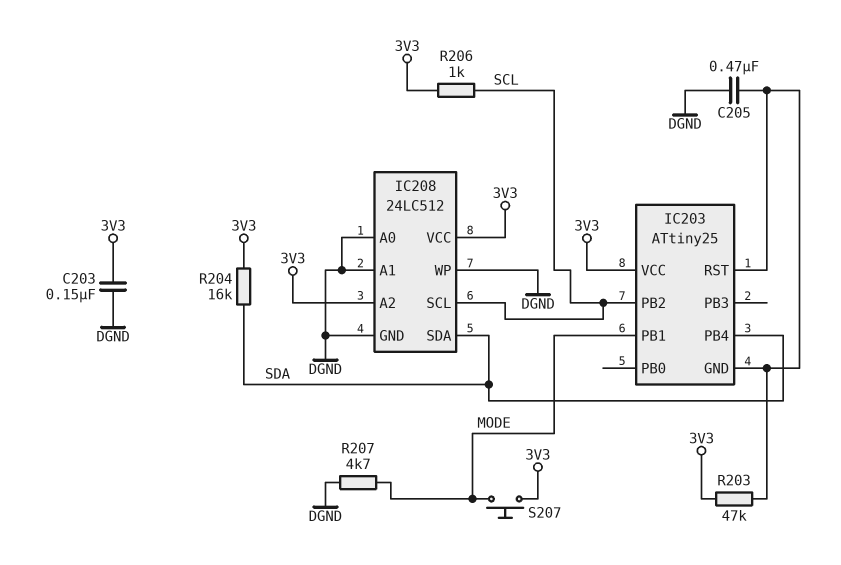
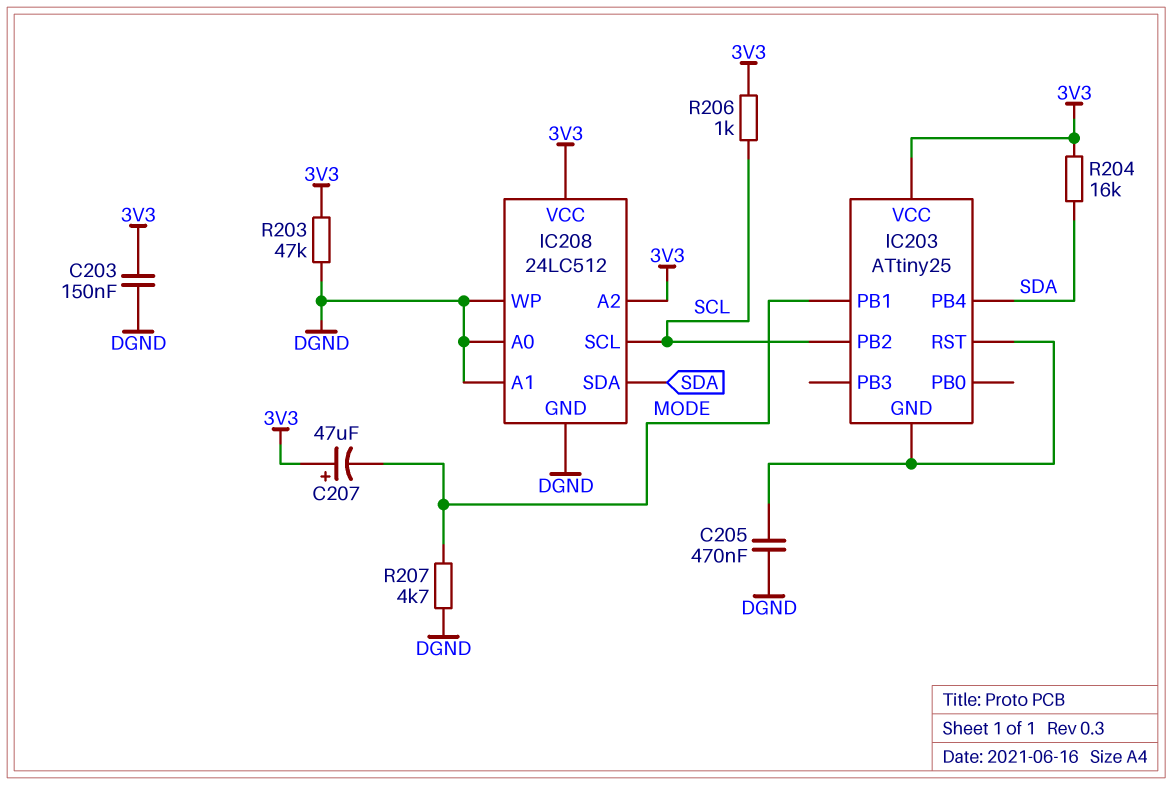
C207: none -> 47uF (plus 3V3, minus MODE)
R203: 47k (3V3, IC203/GND) -> 47k (3V3, DGND)
S207: button (3V3, MODE) -> none

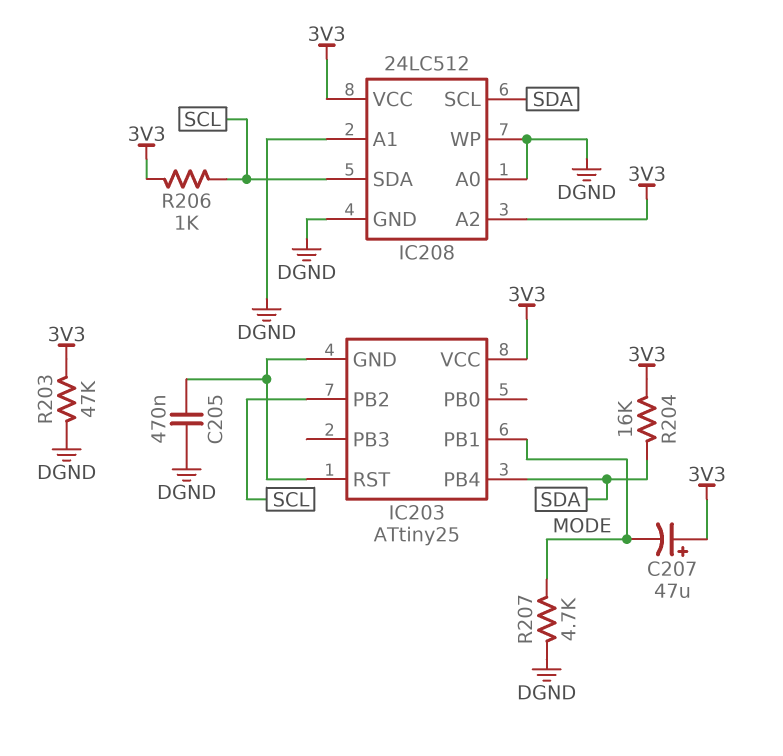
C203: 150nF (3V3, DGND) -> none
IC208 pin SCL: SCL -> SDA
IC208 pin SDA: SDA -> SCL

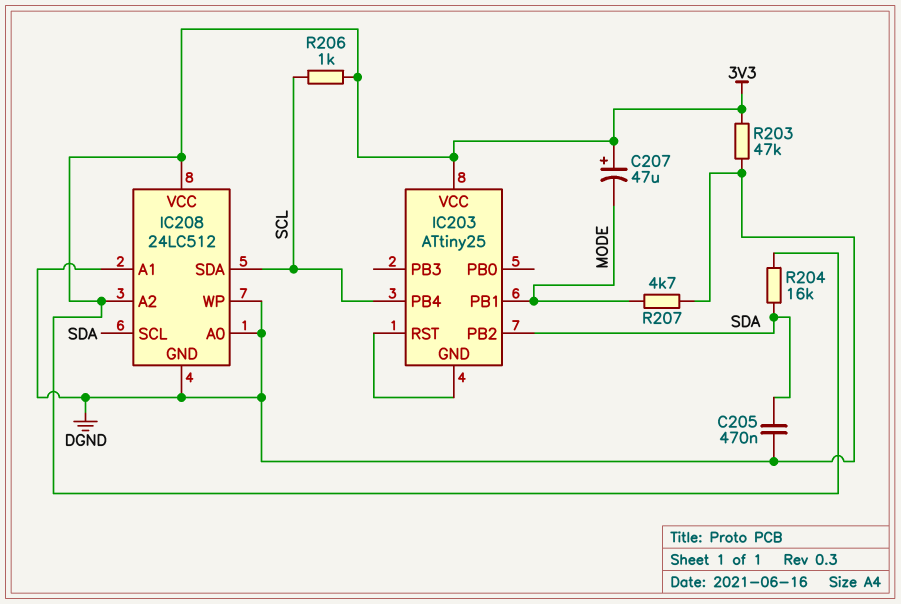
C205: 470nF (DGND, IC203/GND) -> 470nF (DGND, SDA)
IC203 pin PB2: SCL -> SDA
IC203 pin PB4: SDA -> SCL

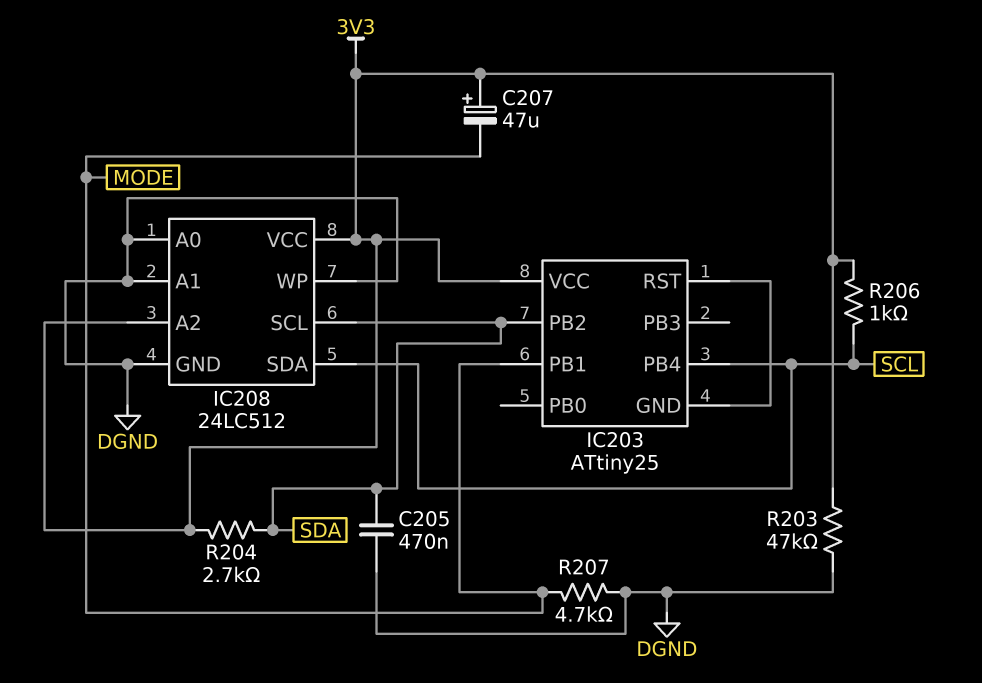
R204: 16k (3V3, SDA) -> 2.7k (3V3, SDA)

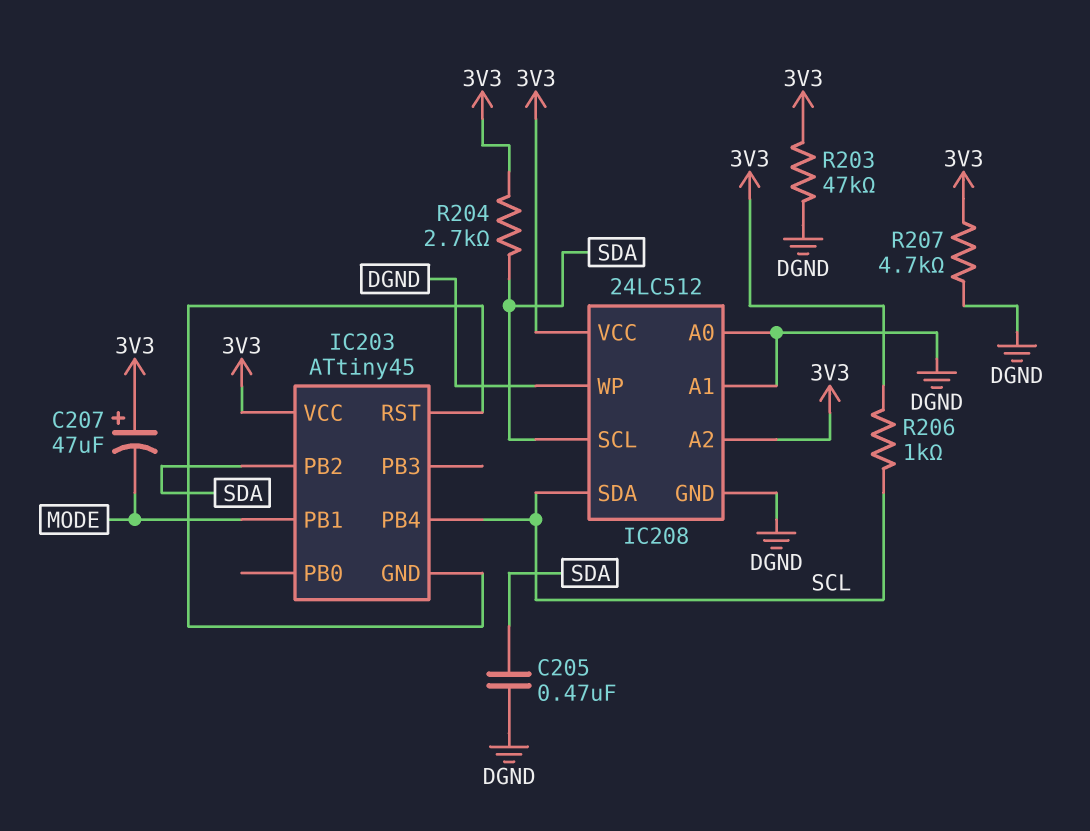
IC203: ATtiny25 -> ATtiny45
R207: 4.7k (DGND, MODE) -> 4.7k (3V3, DGND)

